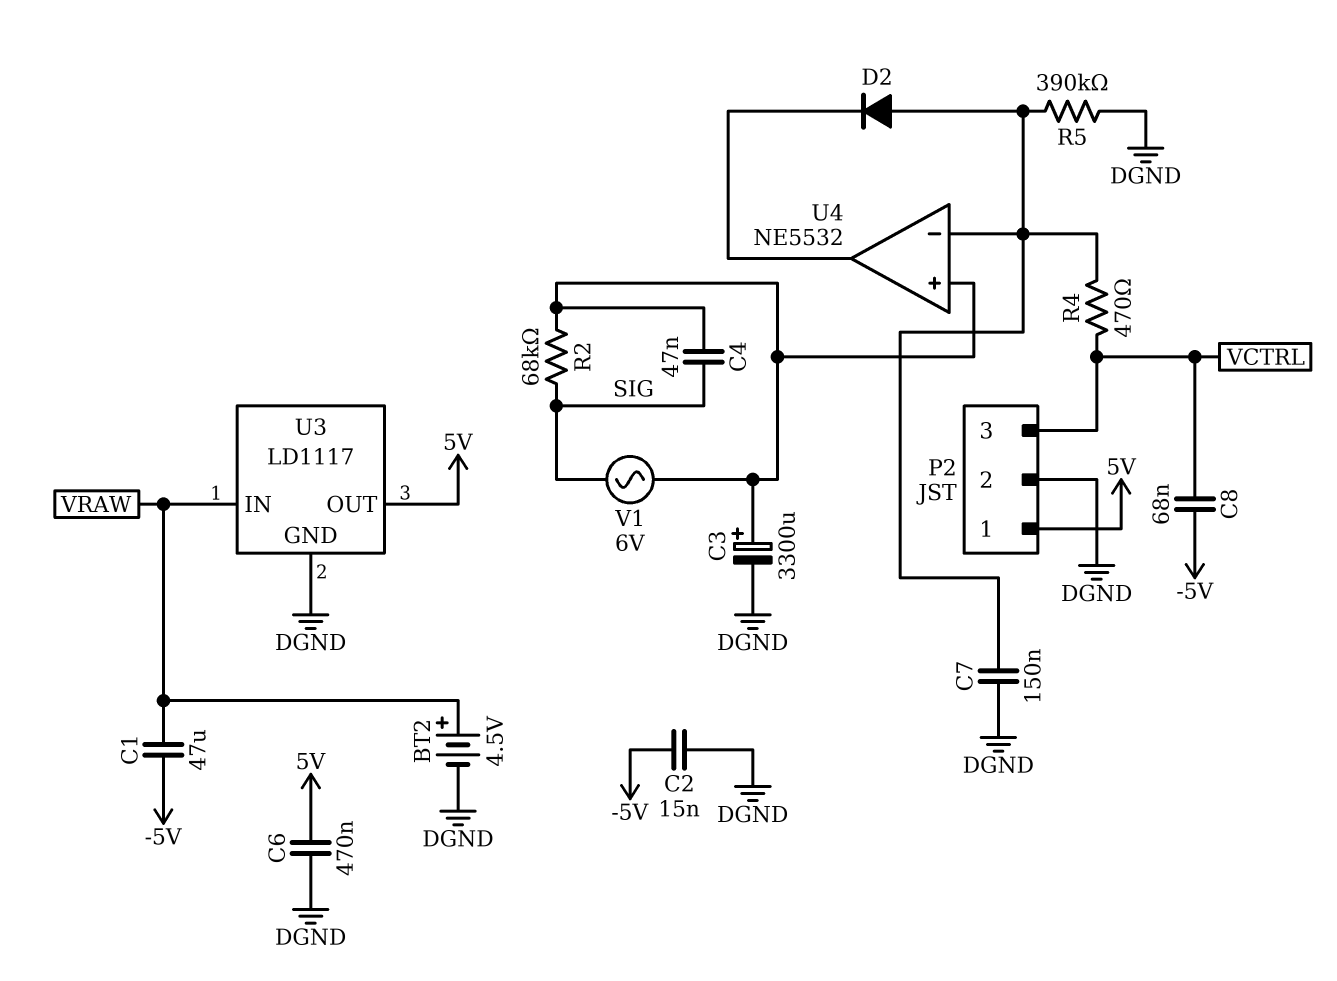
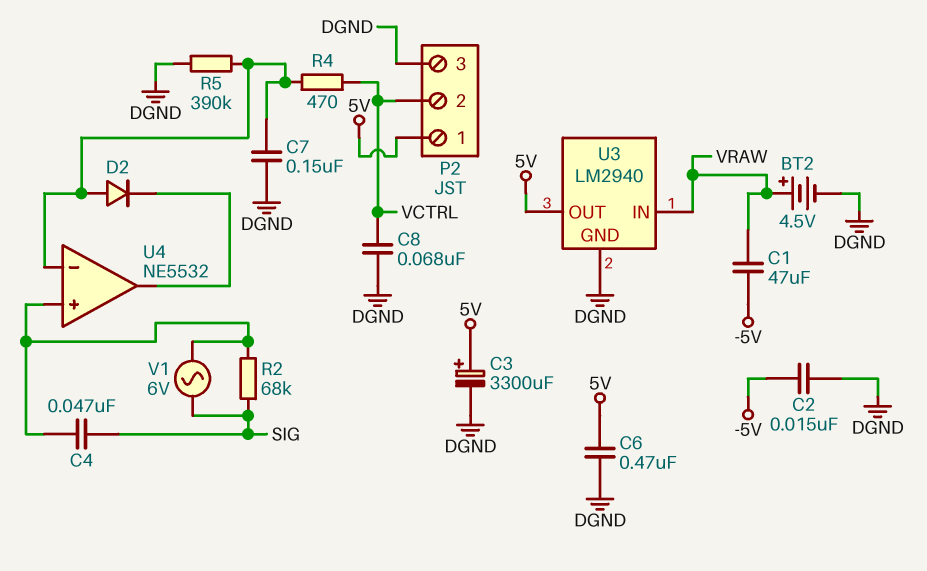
C3: 3300uF (plus U4/in+, minus DGND) -> 3300uF (plus 5V, minus DGND)
C8: 68nF (-5V, VCTRL) -> 68nF (DGND, VCTRL)
P2 pin 2: DGND -> VCTRL
P2 pin 3: VCTRL -> DGND
U3: LD1117 -> LM2940

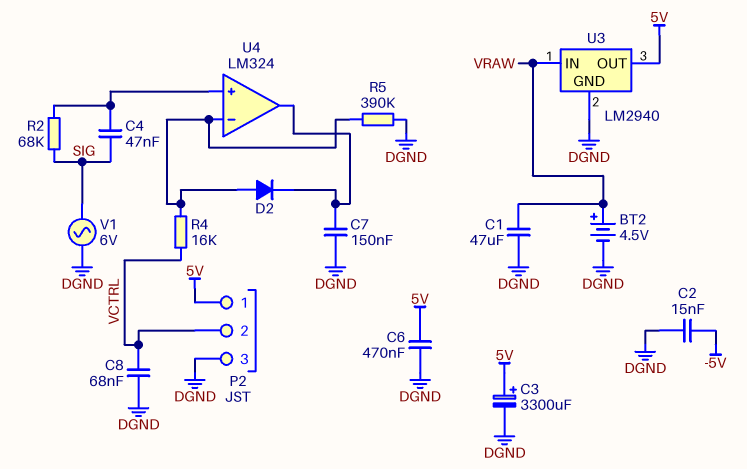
C1: 47uF (-5V, VRAW) -> 47uF (DGND, VRAW)
C7: 150nF (DGND, U4/in-) -> 150nF (DGND, U4/out)
R4: 470 (U4/in-, VCTRL) -> 16k (U4/in-, VCTRL)
U4: NE5532 -> LM324
V1: AC 6V (SIG, U4/in+) -> AC 6V (DGND, SIG)

